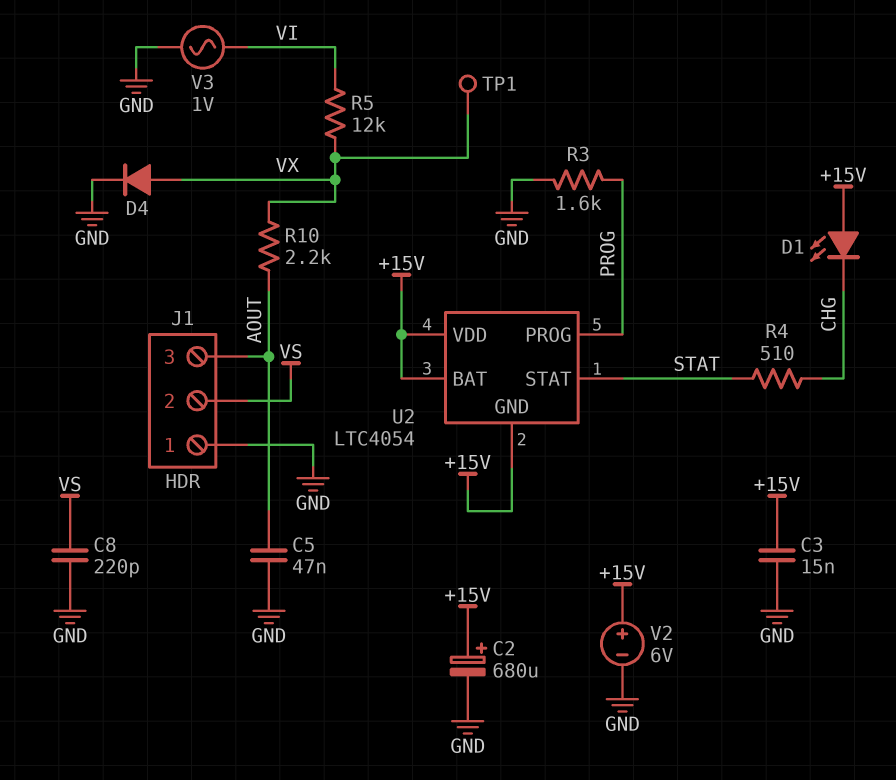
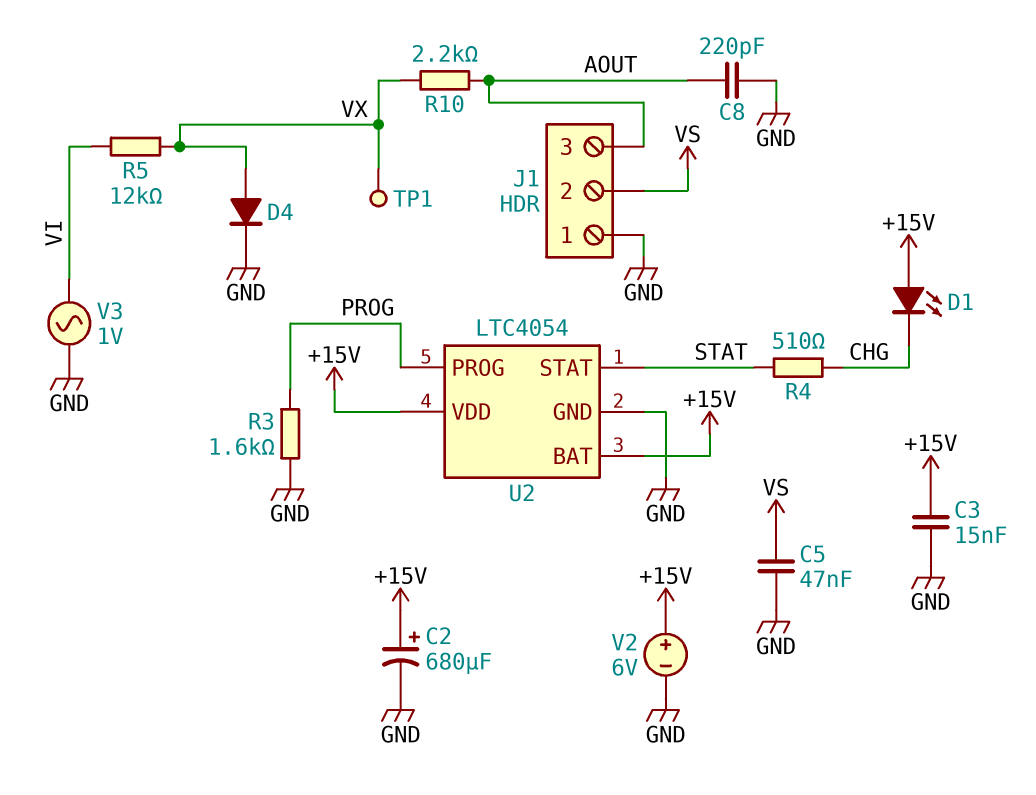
C5: 47nF (AOUT, GND) -> 47nF (GND, VS)
C8: 220pF (GND, VS) -> 220pF (AOUT, GND)
U2 pin GND: +15V -> GND

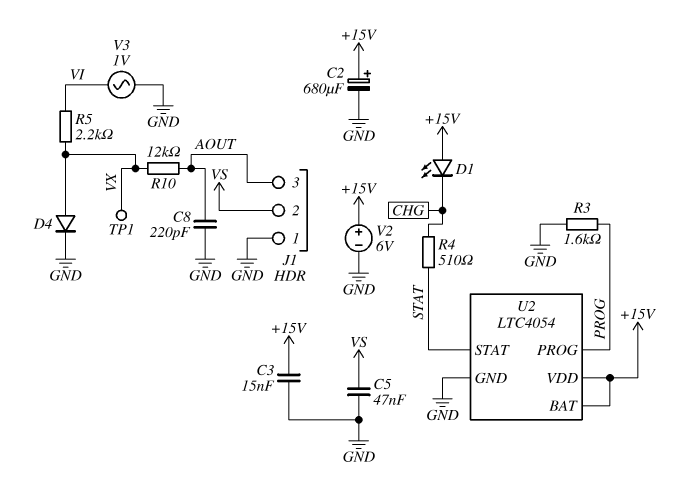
R5: 12k (VI, VX) -> 2.2k (VI, VX)
R10: 2.2k (AOUT, VX) -> 12k (AOUT, VX)

